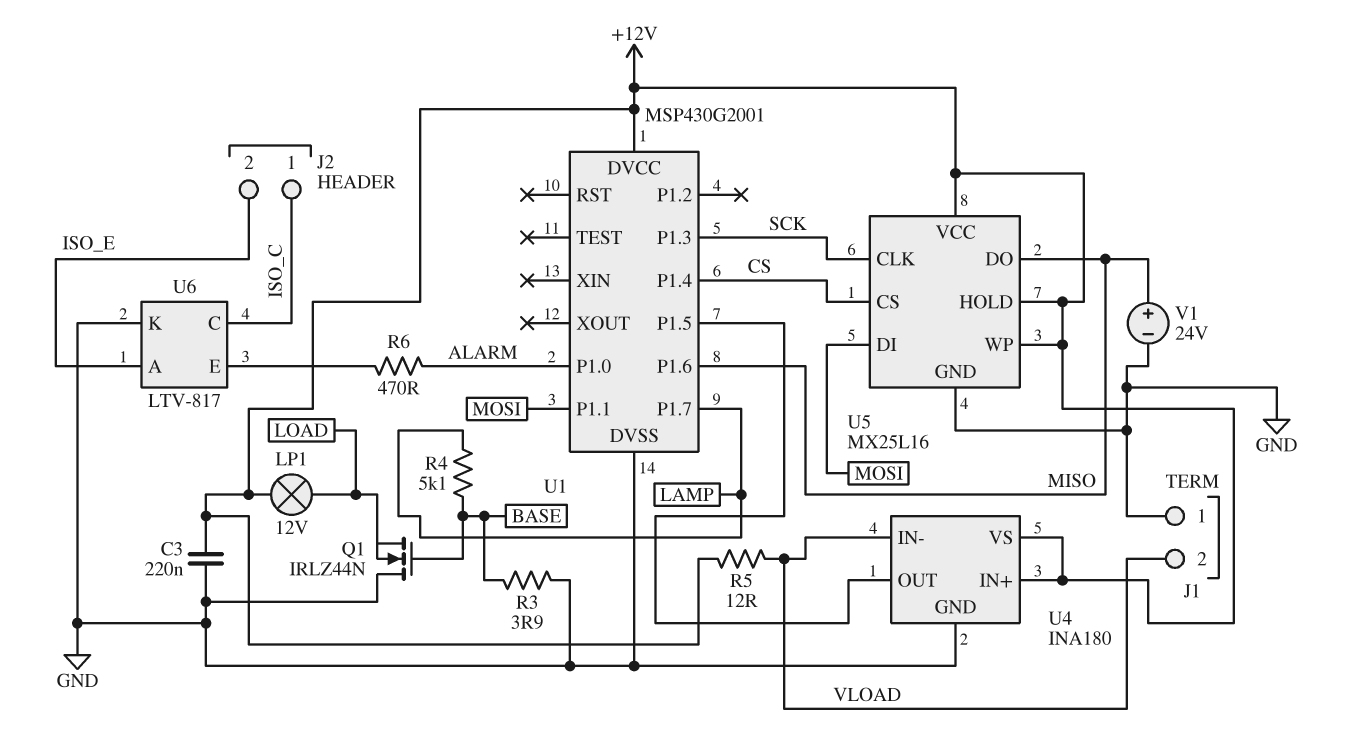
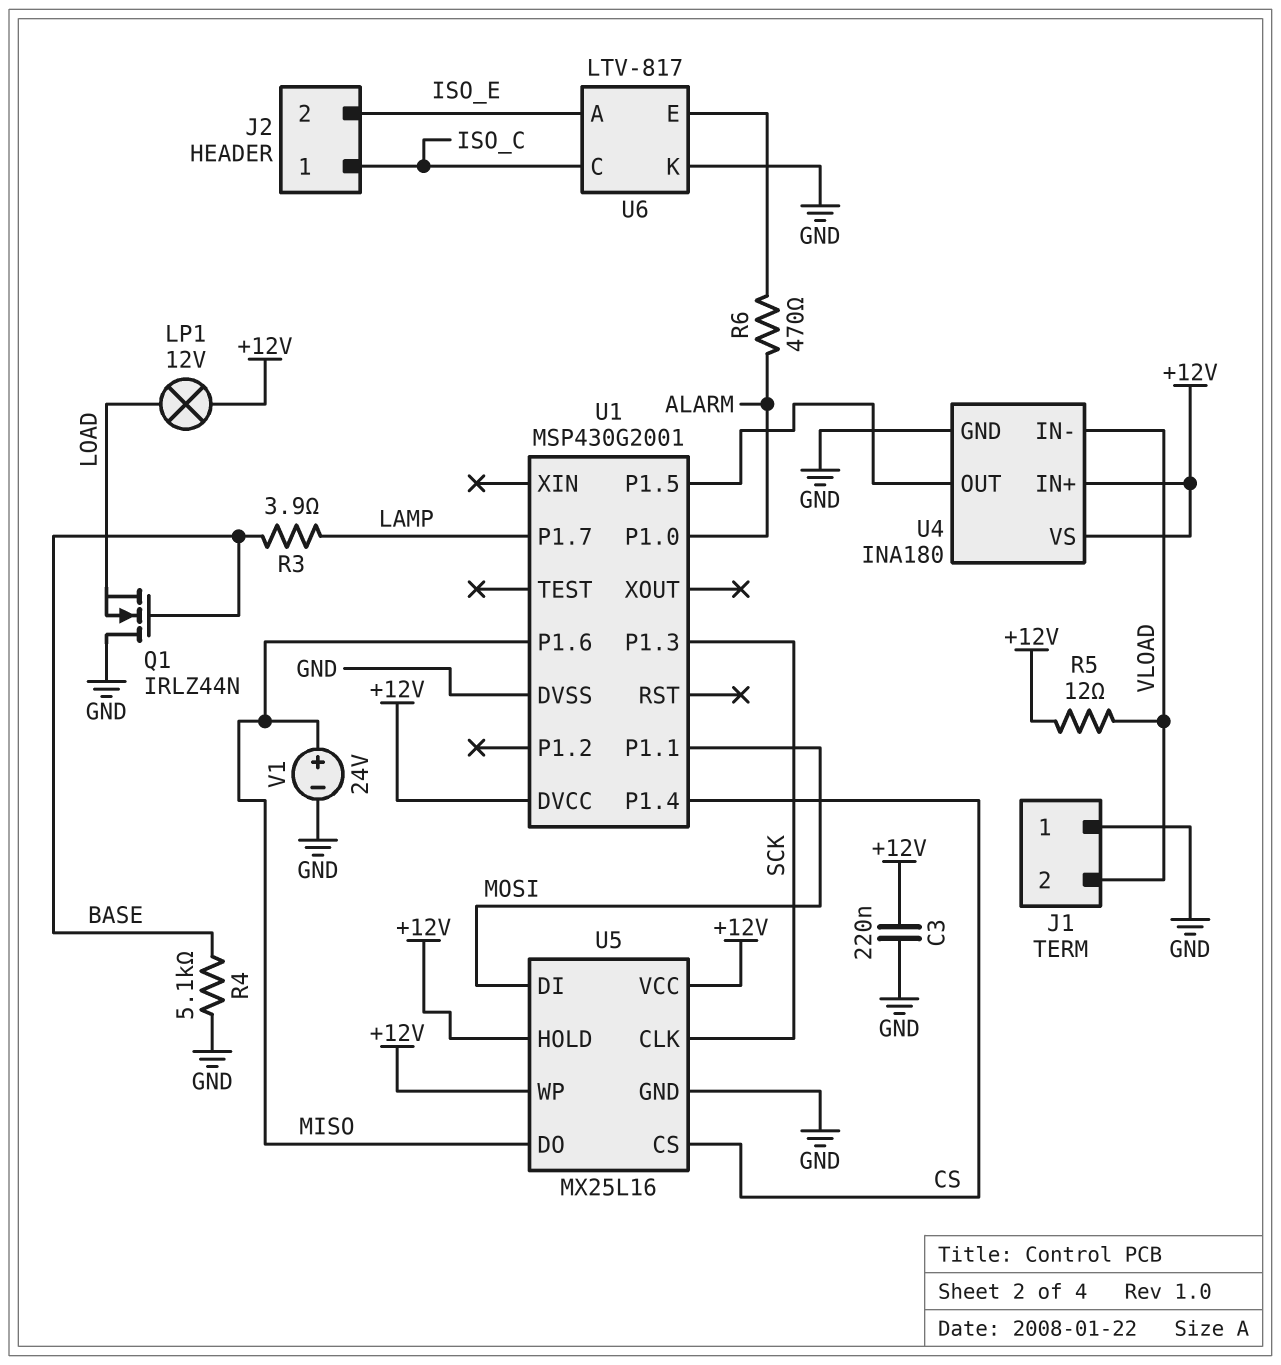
R3: 3.9 (BASE, GND) -> 3.9 (BASE, LAMP)
R4: 5.1k (BASE, LAMP) -> 5.1k (BASE, GND)

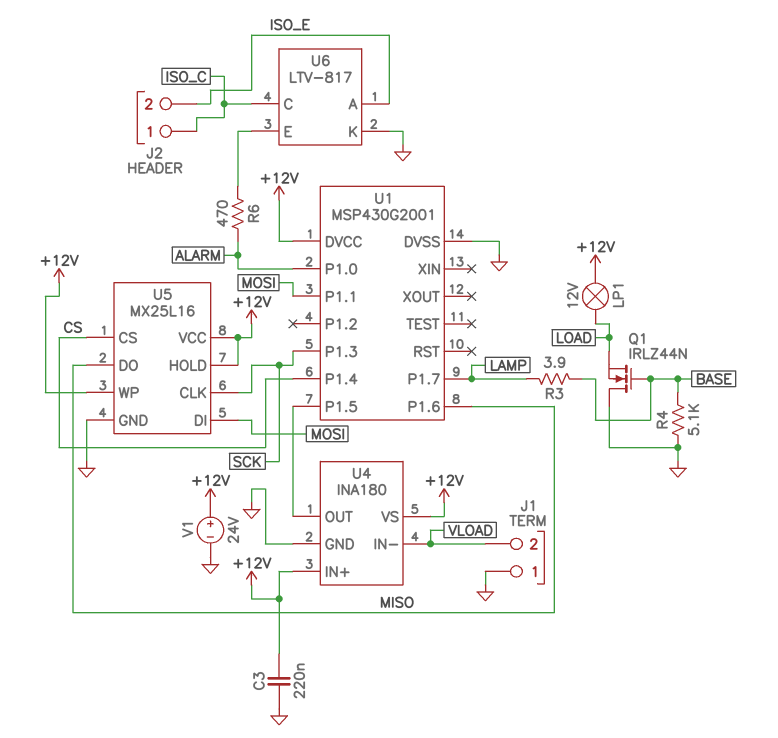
R5: 12 (+12V, VLOAD) -> none
V1: 24V (plus MISO, minus GND) -> 24V (plus +12V, minus GND)

